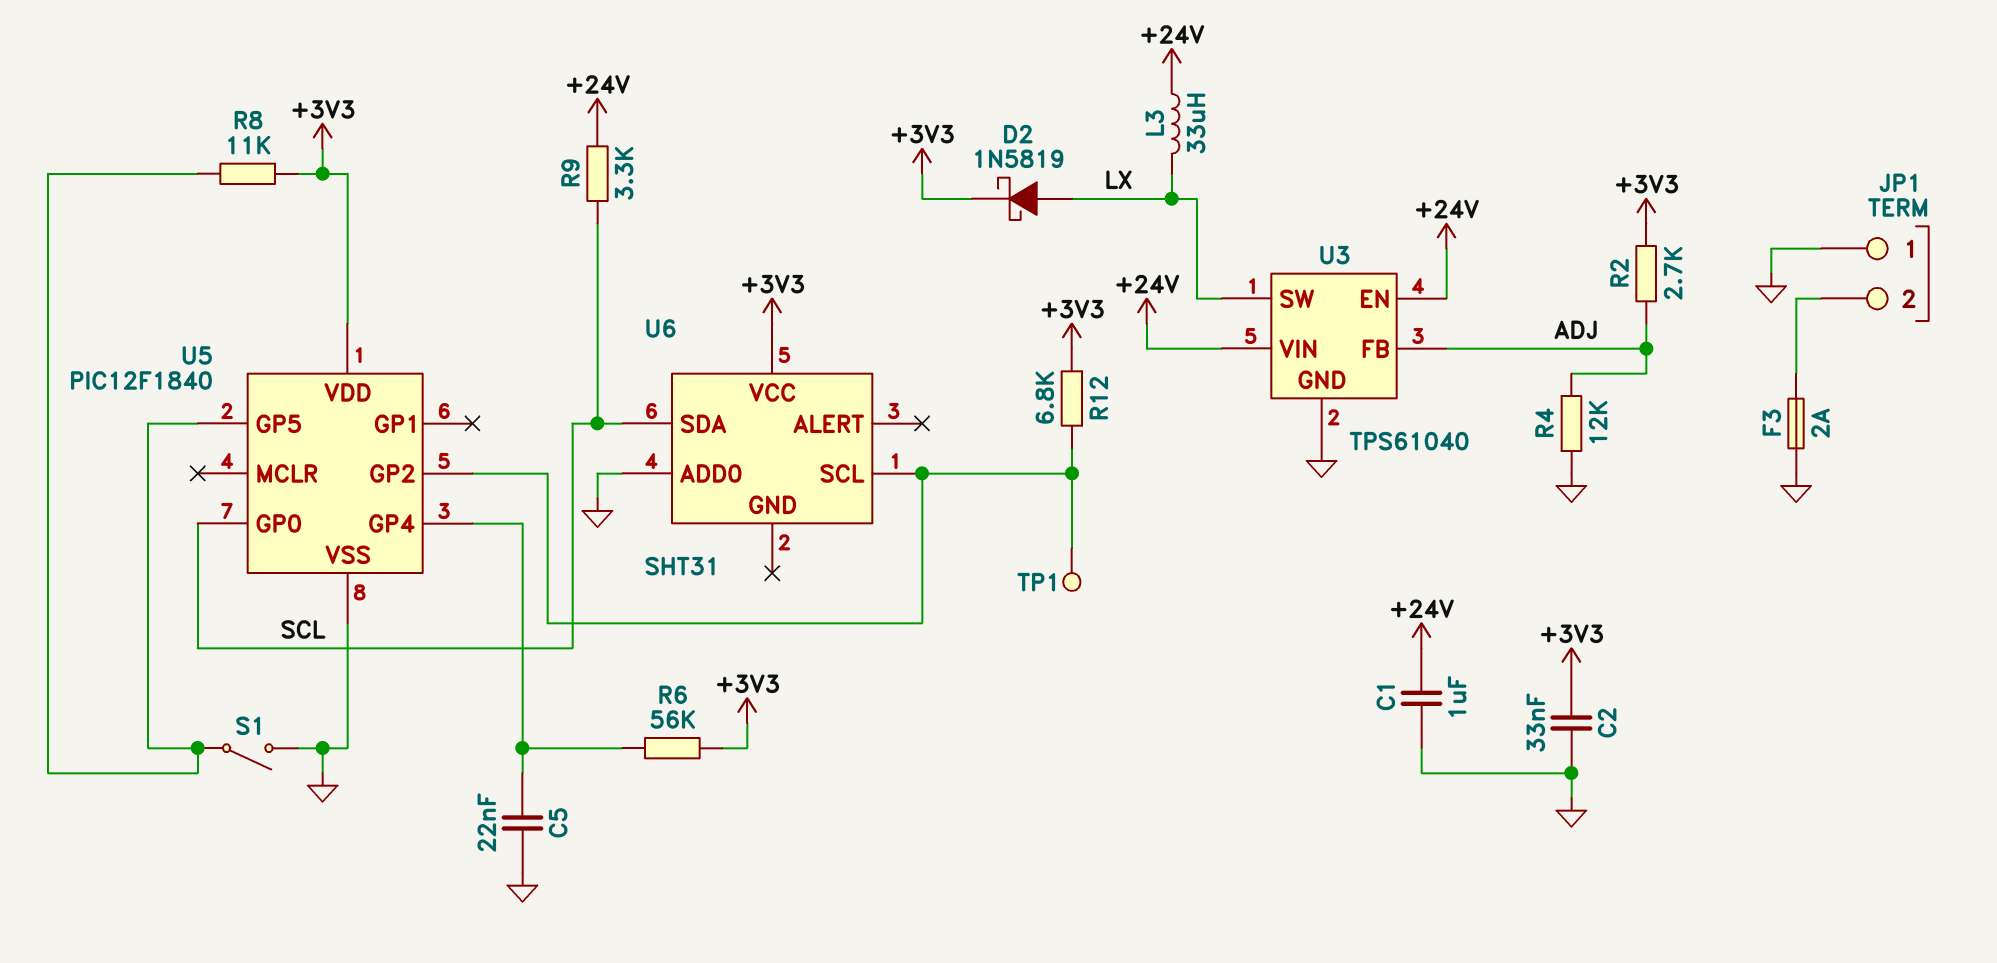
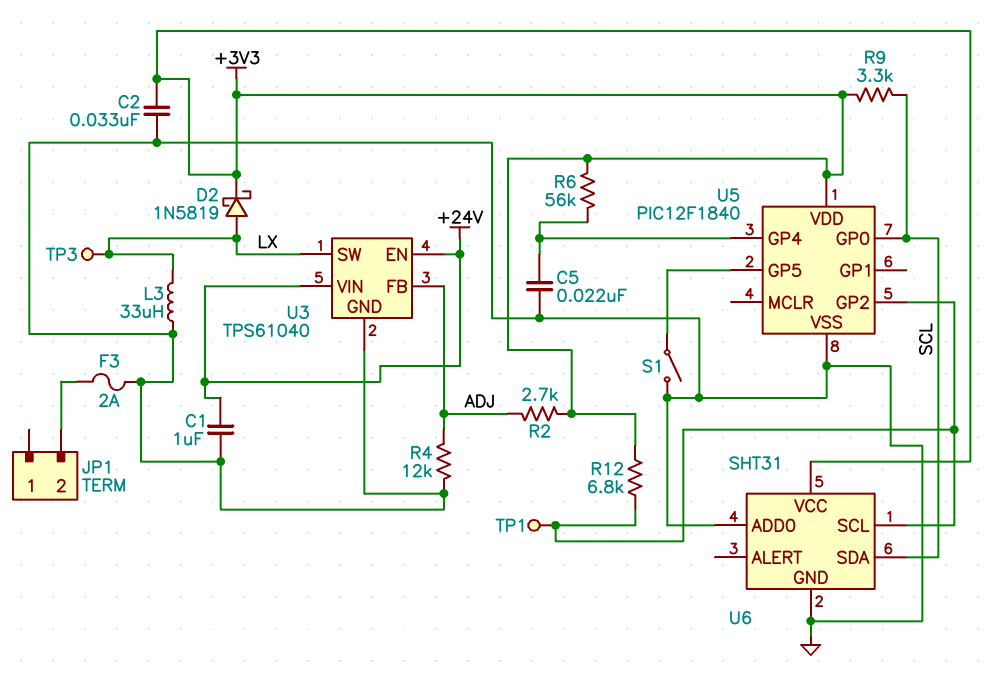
JP1 pin 1: GND -> none
L3: 33uH (+24V, LX) -> 33uH (GND, LX)
R8: 11k (+3V3, U5/GP5) -> none
R9: 3.3k (+24V, SCL) -> 3.3k (+3V3, SCL)
TP3: none -> test point (LX)
U6 pin GND: none -> GND

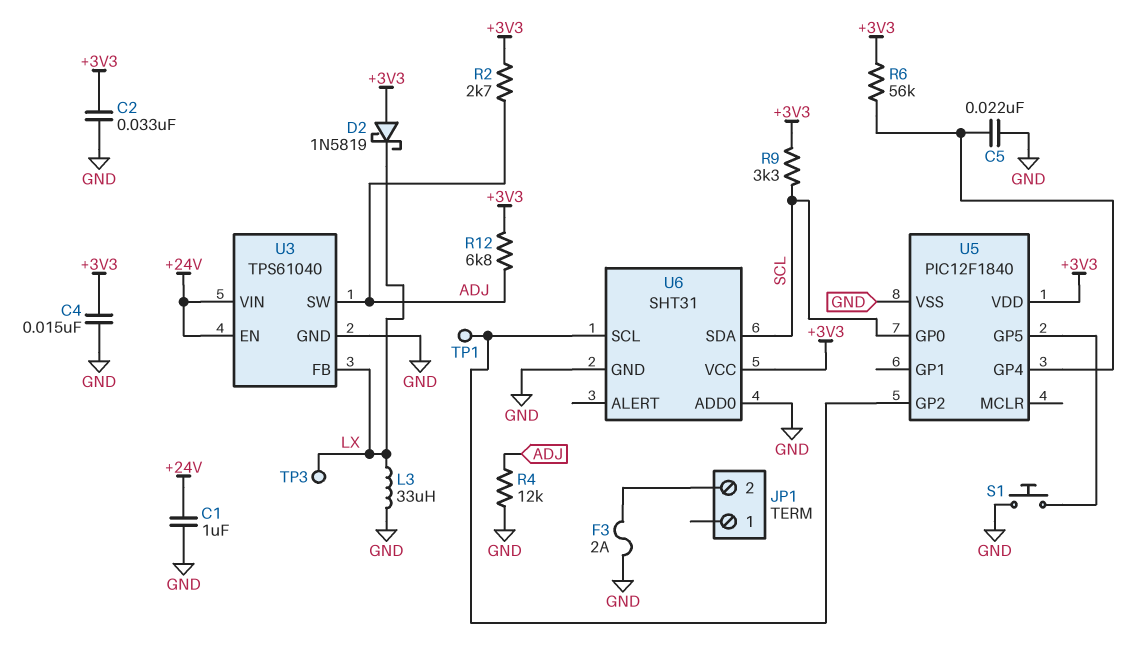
C4: none -> 15nF (+3V3, GND)
D2: schottky 1N5819 (A LX, K +3V3) -> schottky 1N5819 (A +3V3, K LX)
R12: 6.8k (+3V3, U5/GP2) -> 6.8k (+3V3, ADJ)
S1: switch (GND, U5/GP5) -> button (GND, U5/GP5)
U3 pin FB: ADJ -> LX
U3 pin SW: LX -> ADJ

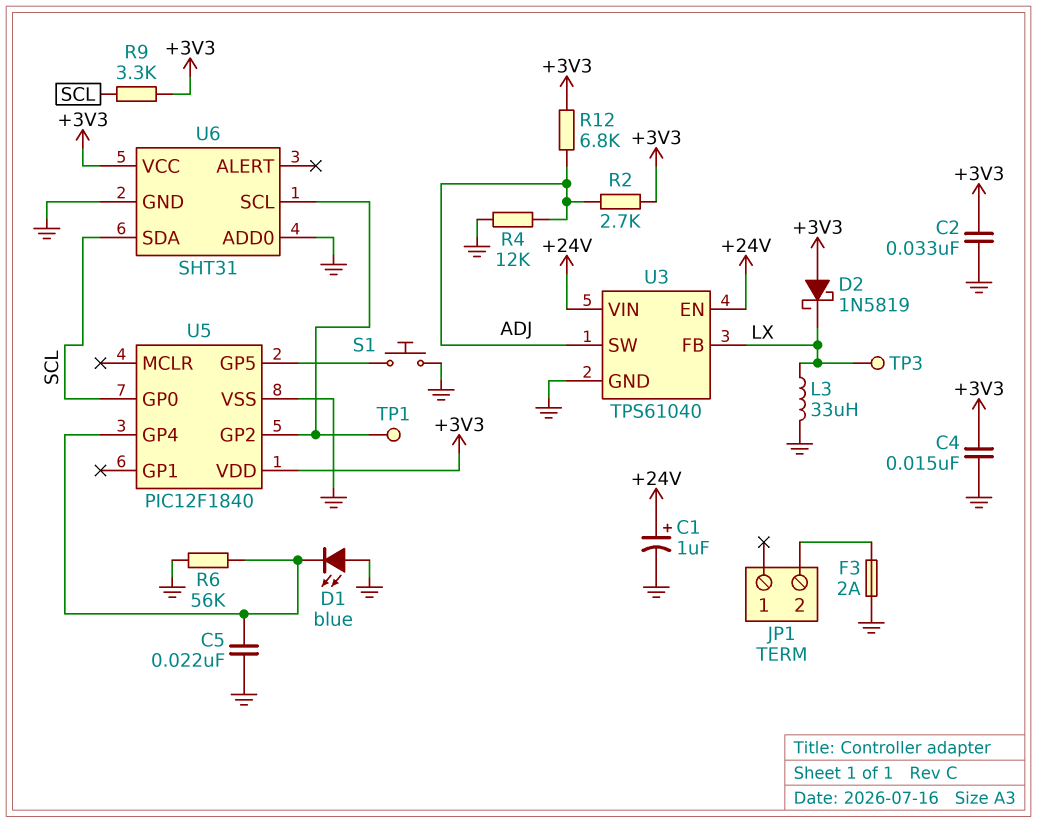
C1: 1uF (+24V, GND) -> 1uF (plus +24V, minus GND)
D1: none -> LED blue (A GND, K U5/GP4)
R6: 56k (+3V3, U5/GP4) -> 56k (GND, U5/GP4)

